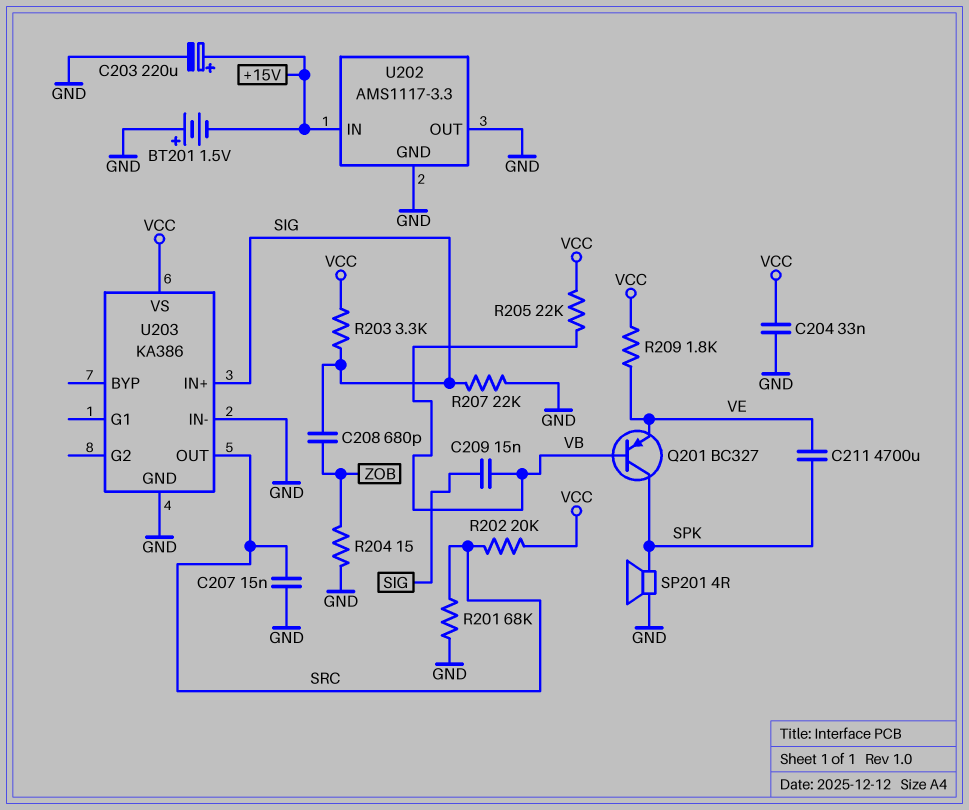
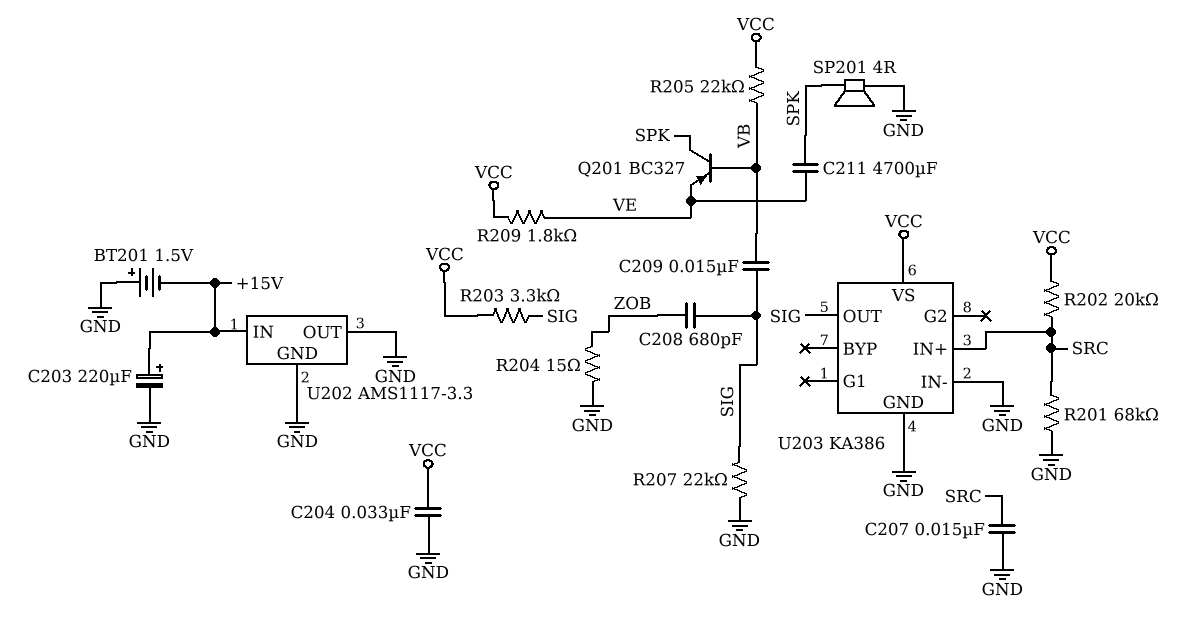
U203 pin IN+: SIG -> SRC
U203 pin OUT: SRC -> SIG

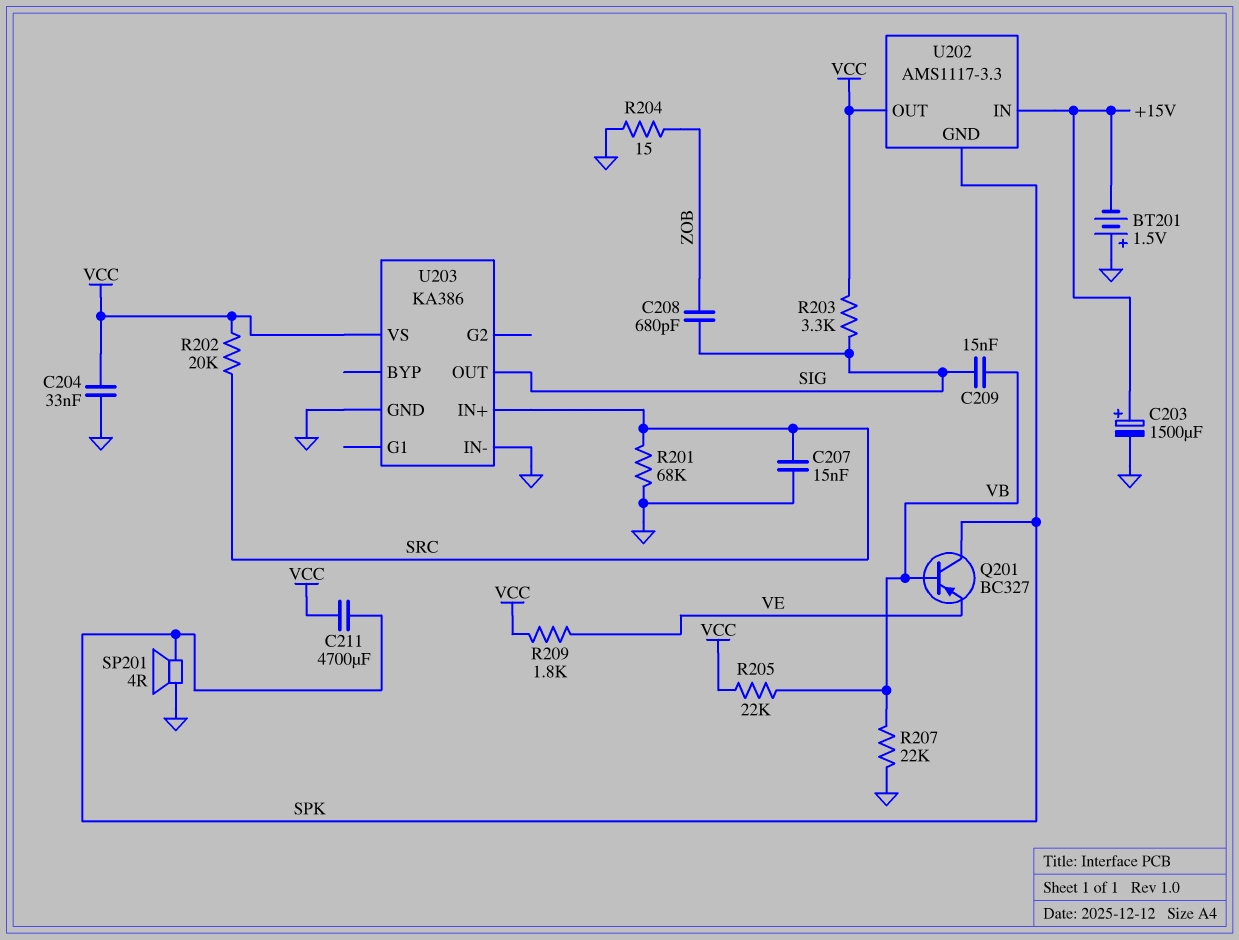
C203: 220uF (plus +15V, minus GND) -> 1500uF (plus +15V, minus GND)
C211: 4700uF (SPK, VE) -> 4700uF (SPK, VCC)
R207: 22k (GND, SIG) -> 22k (GND, VB)
U202 pin GND: GND -> SPK
U202 pin OUT: GND -> VCC

